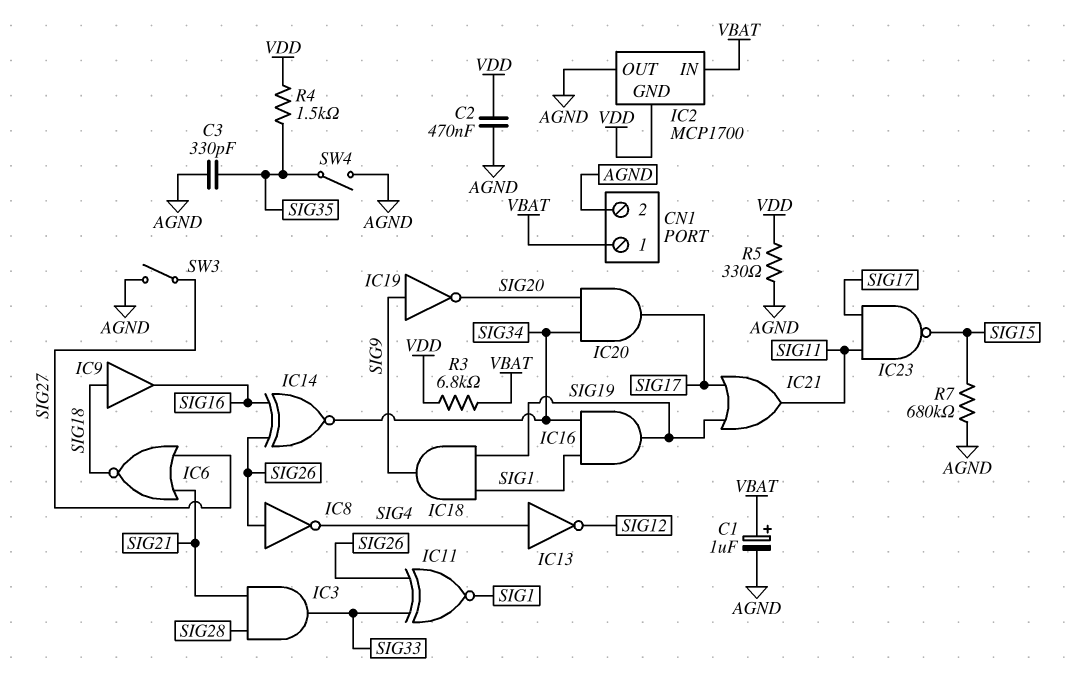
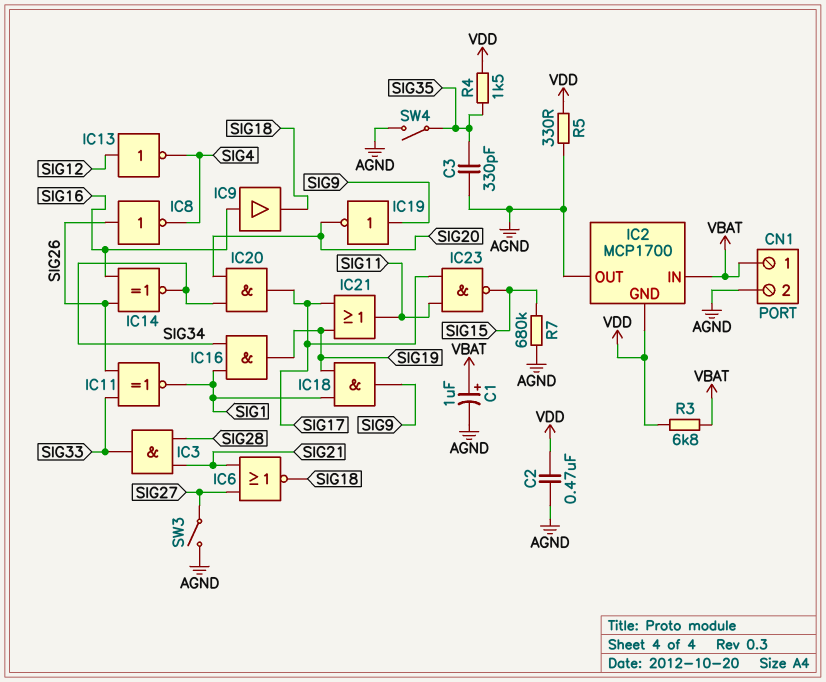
IC9: buffer (in SIG18, out SIG16) -> buffer (in SIG16, out SIG18)
IC13: NOT (in SIG4, out SIG12) -> NOT (in SIG12, out SIG4)

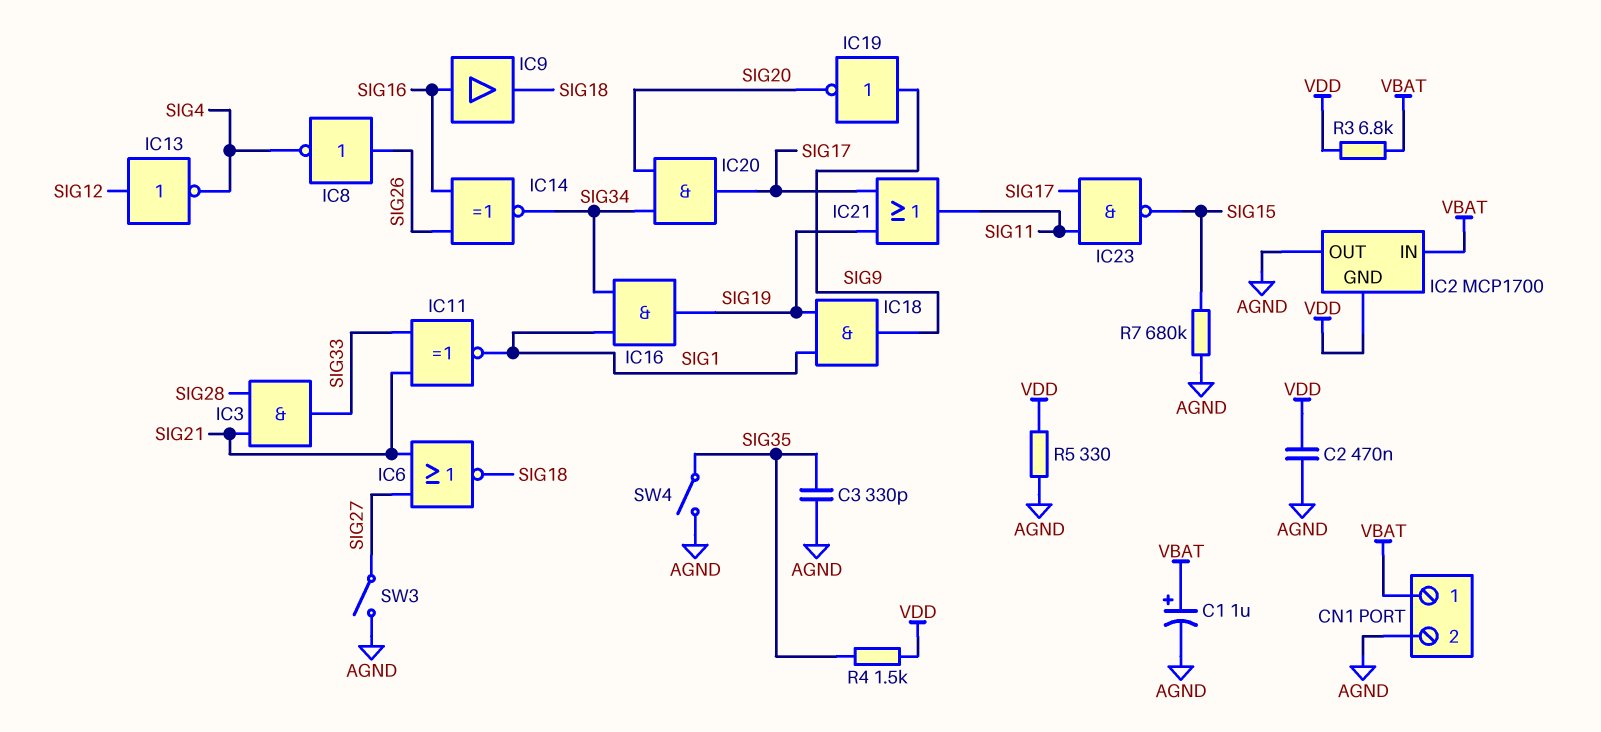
IC11: XNOR (in SIG26, in SIG33, out SIG1) -> XNOR (in SIG21, in SIG33, out SIG1)

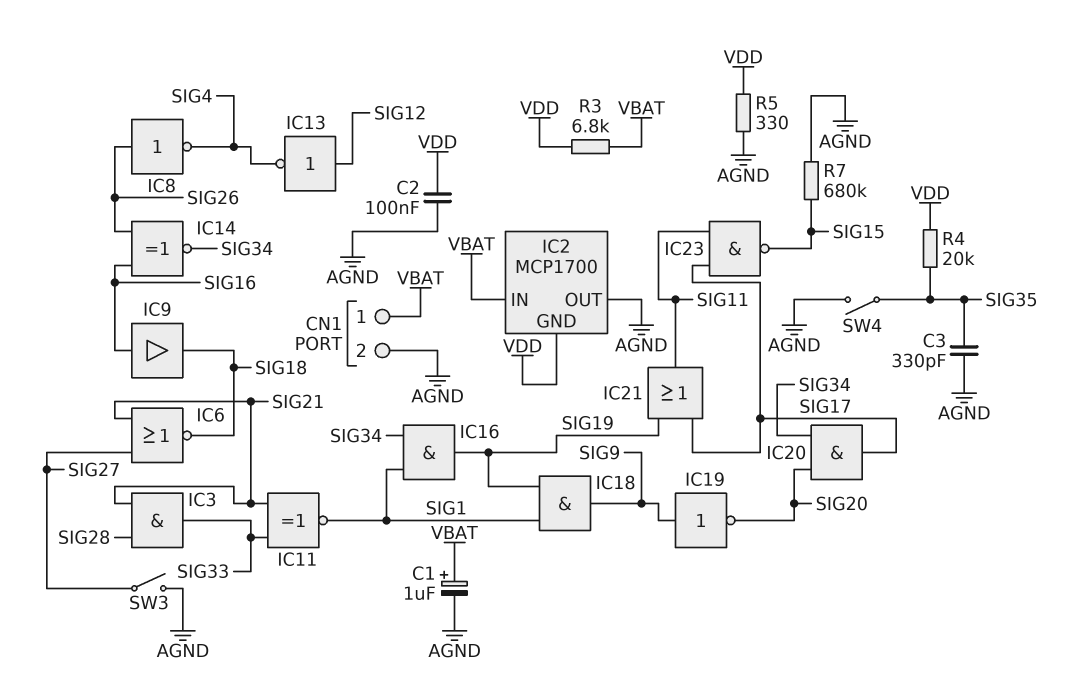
C2: 470nF (AGND, VDD) -> 100nF (AGND, VDD)
R4: 1.5k (SIG35, VDD) -> 20k (SIG35, VDD)

